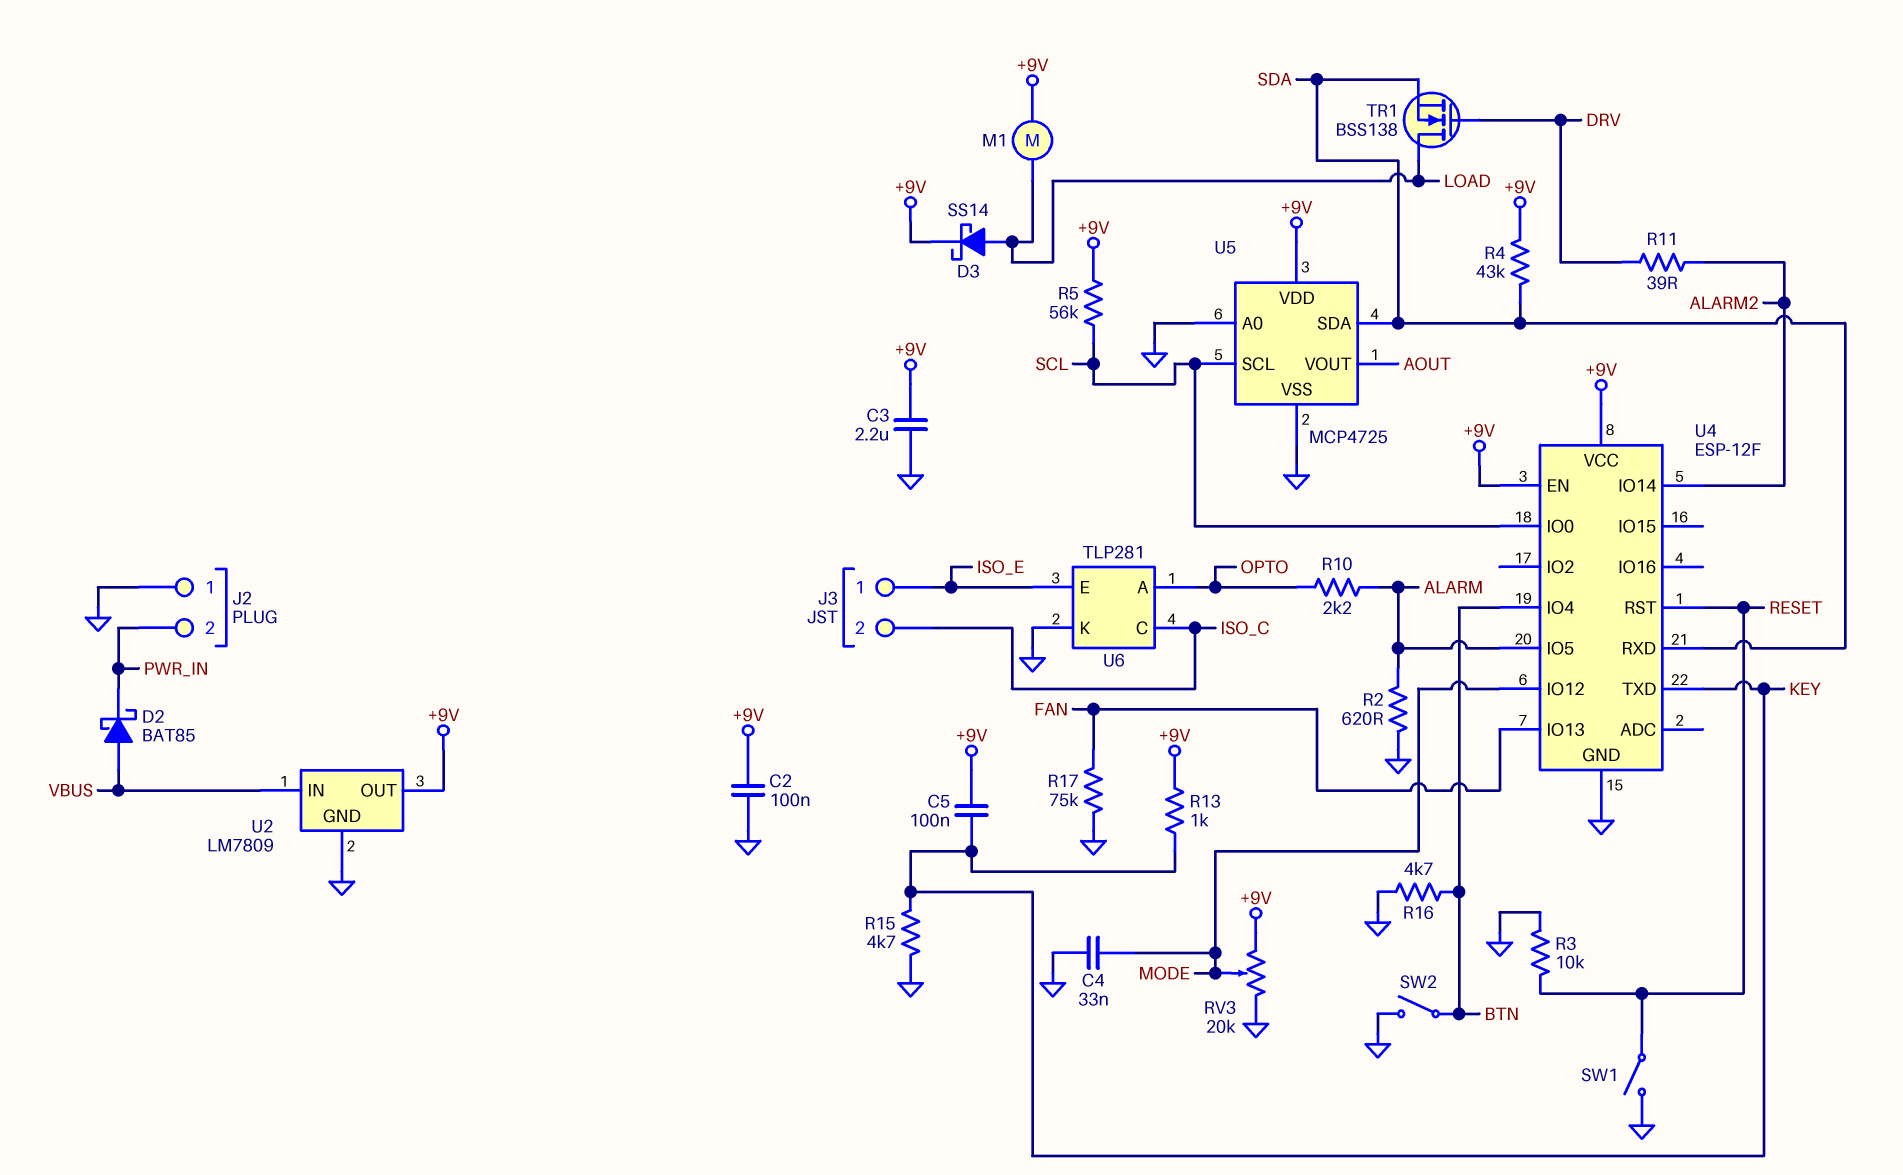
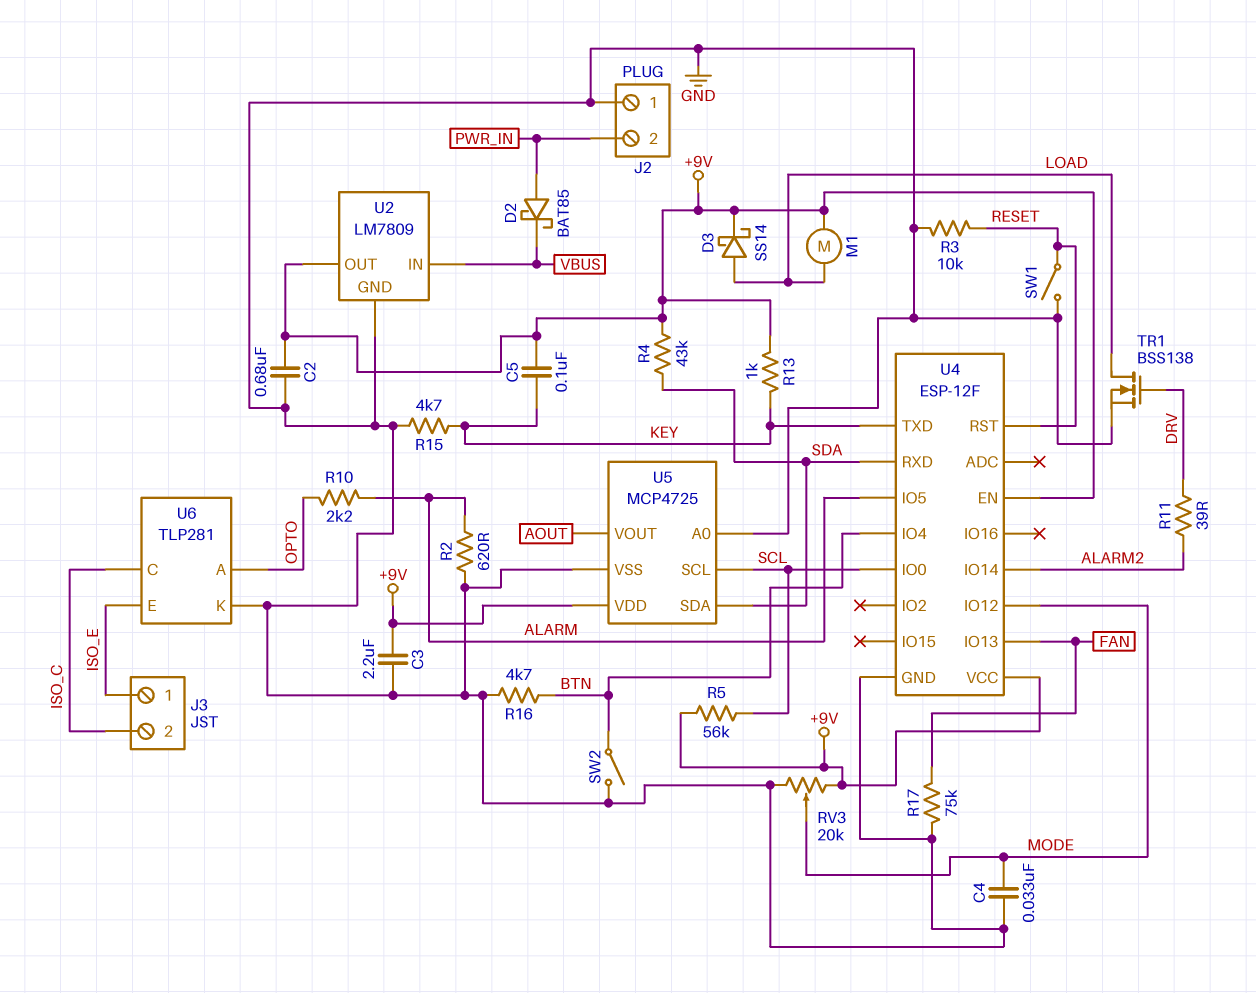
C2: 100nF (+9V, GND) -> 680nF (+9V, GND)
D2: schottky BAT85 (A VBUS, K PWR_IN) -> schottky BAT85 (A PWR_IN, K VBUS)
TR1: NMOS BSS138 (G DRV, D LOAD, S SDA) -> NMOS BSS138 (G DRV, D LOAD, S GND)

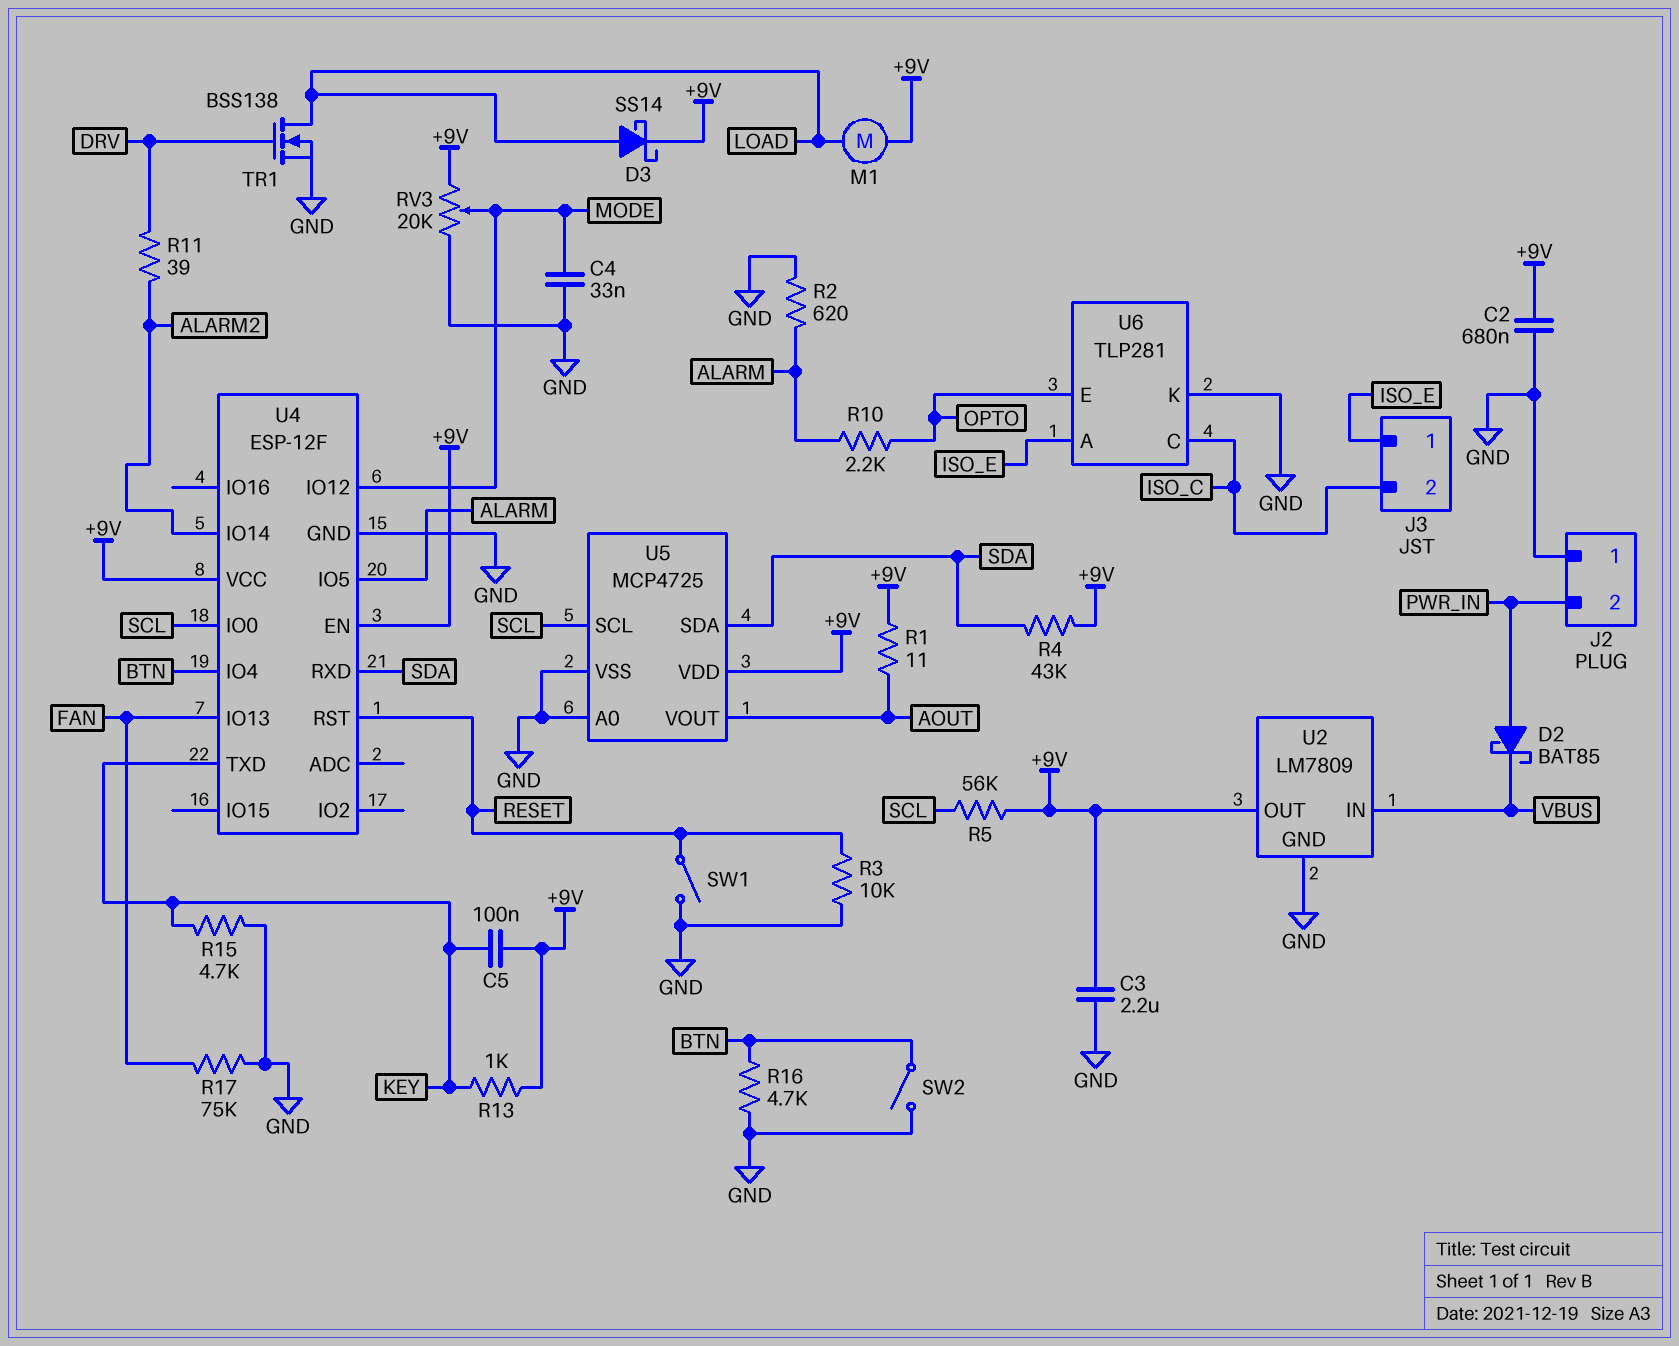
R1: none -> 11 (+9V, AOUT)
U6 pin A: OPTO -> ISO_E
U6 pin E: ISO_E -> OPTO

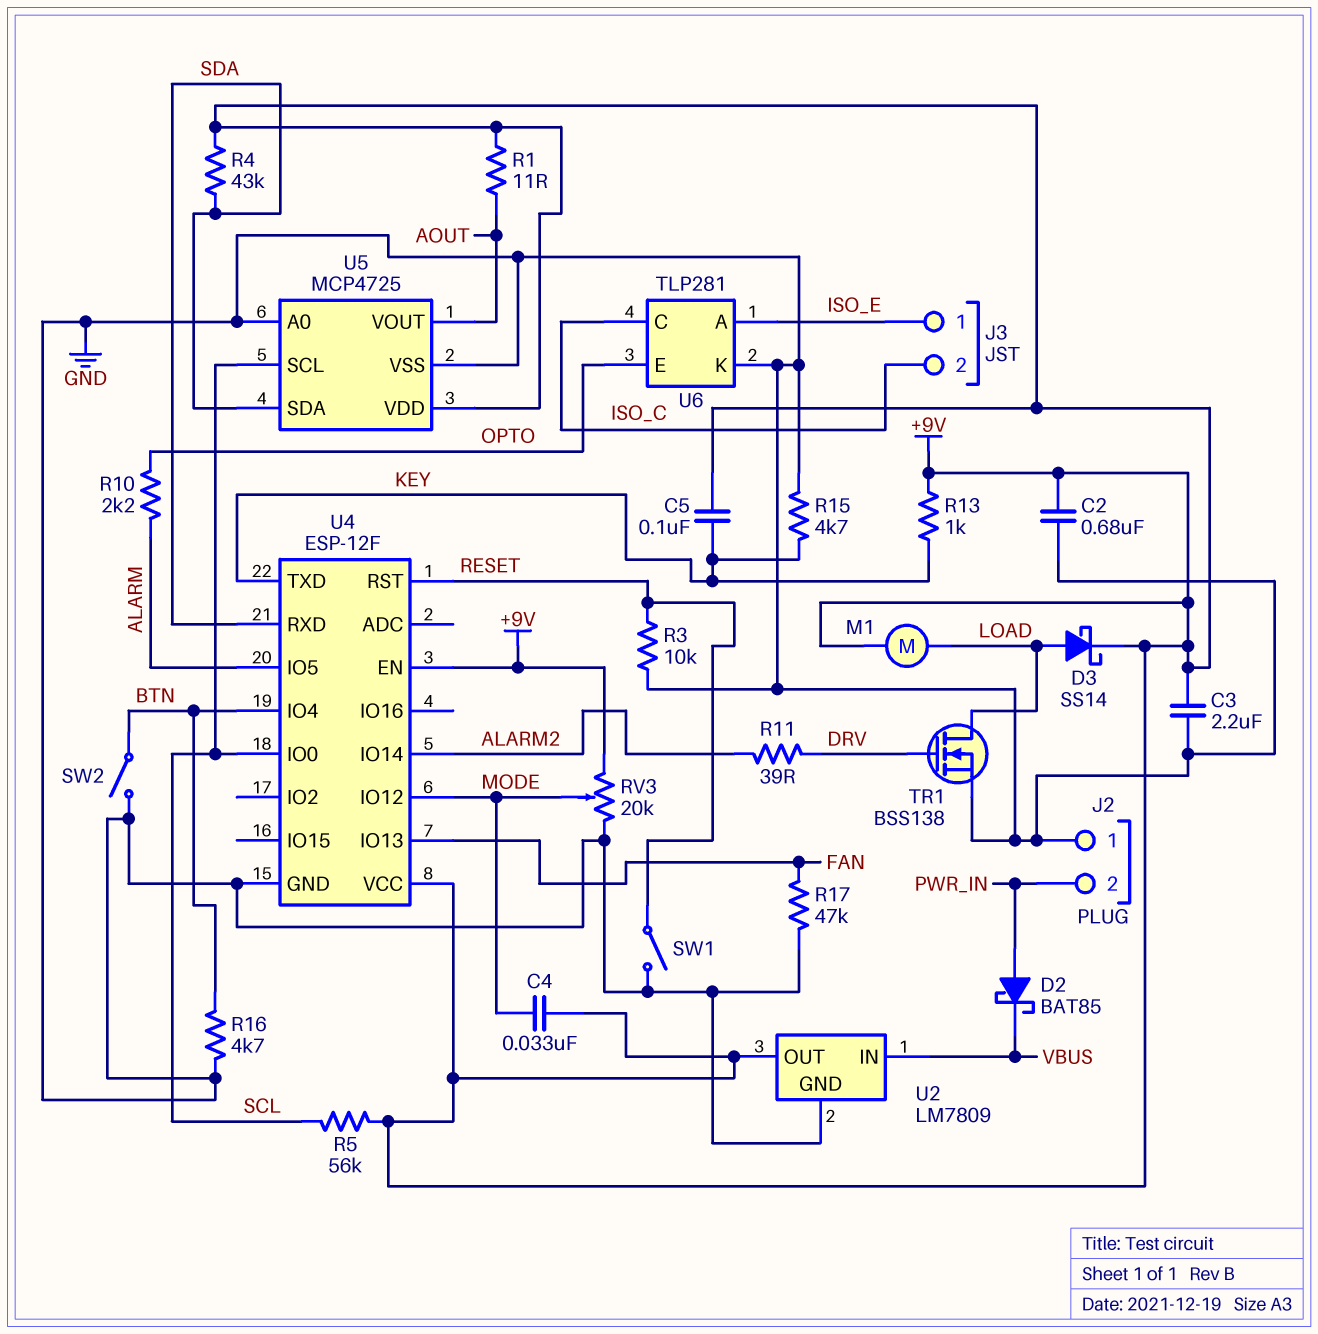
C4: 33nF (GND, MODE) -> 33nF (+9V, MODE)
R2: 620 (ALARM, GND) -> none
R17: 75k (FAN, GND) -> 47k (FAN, GND)

